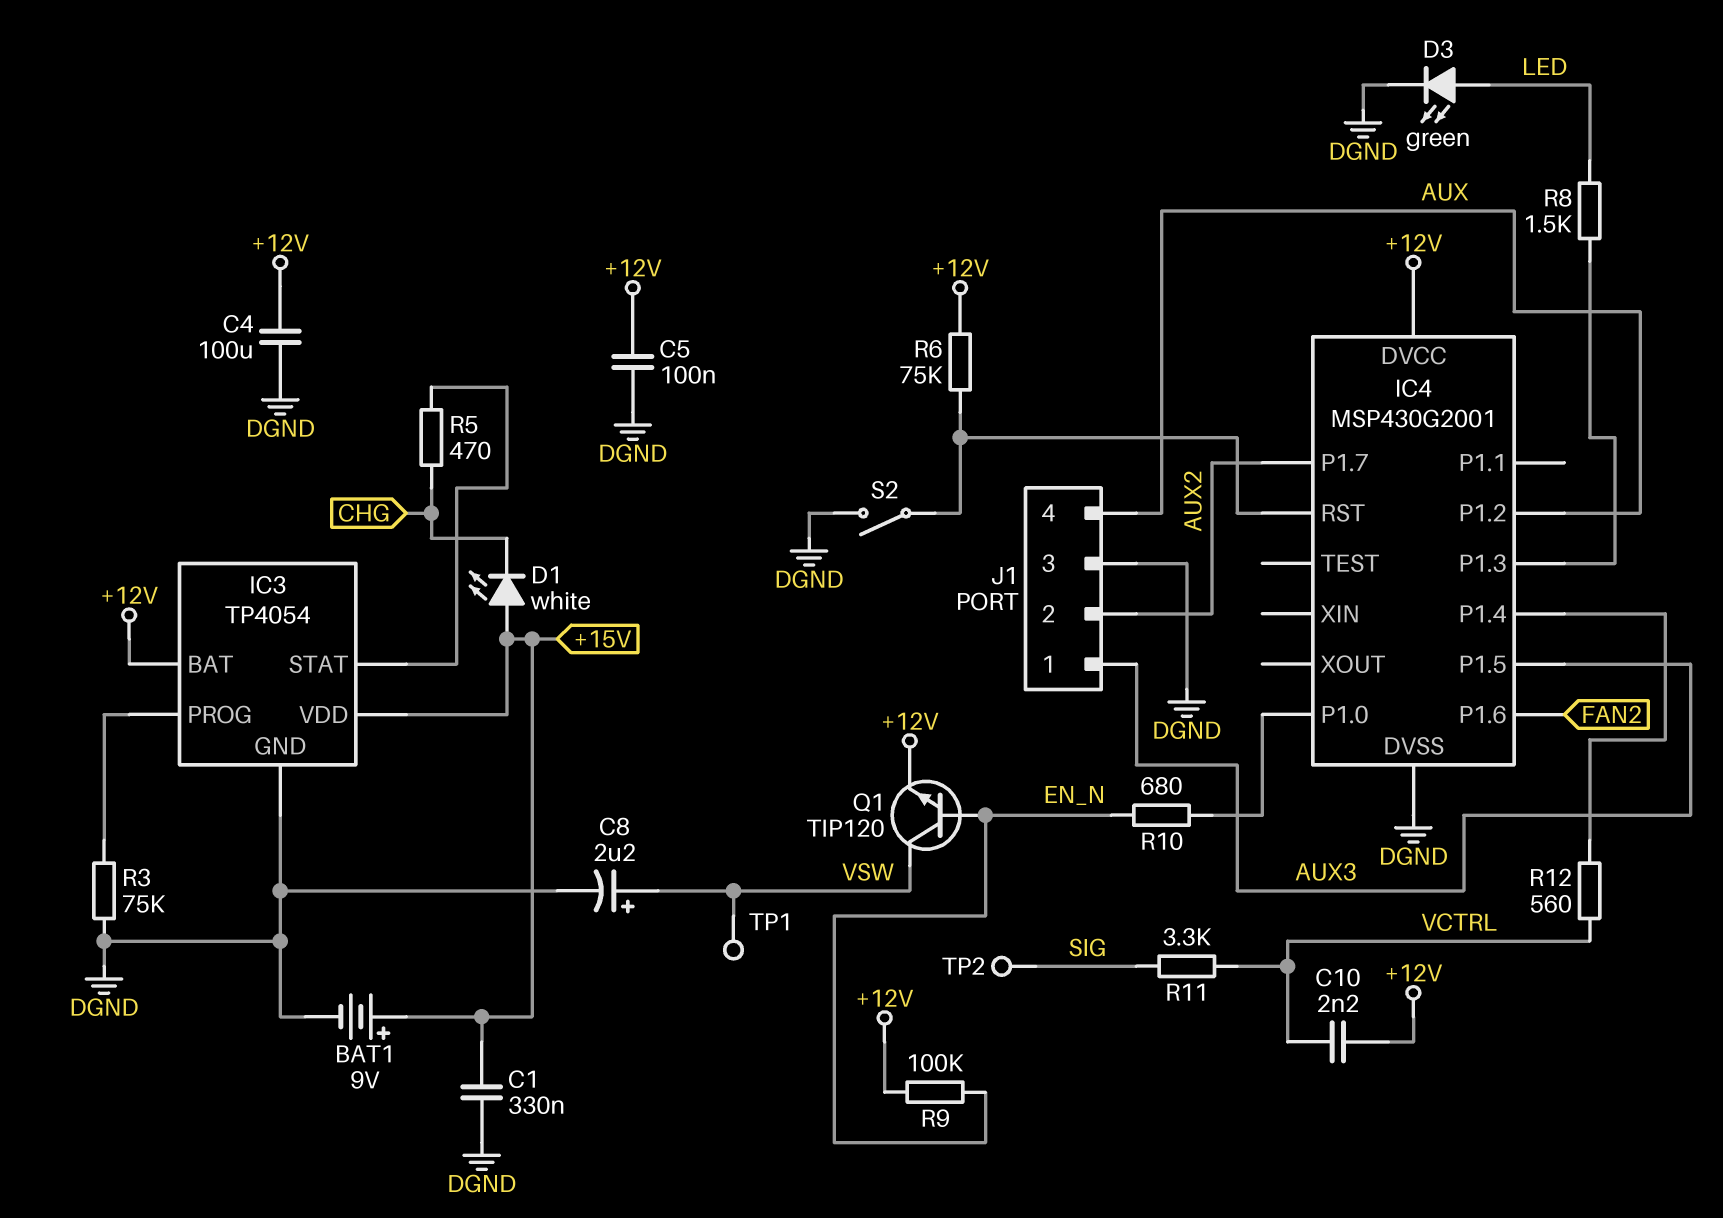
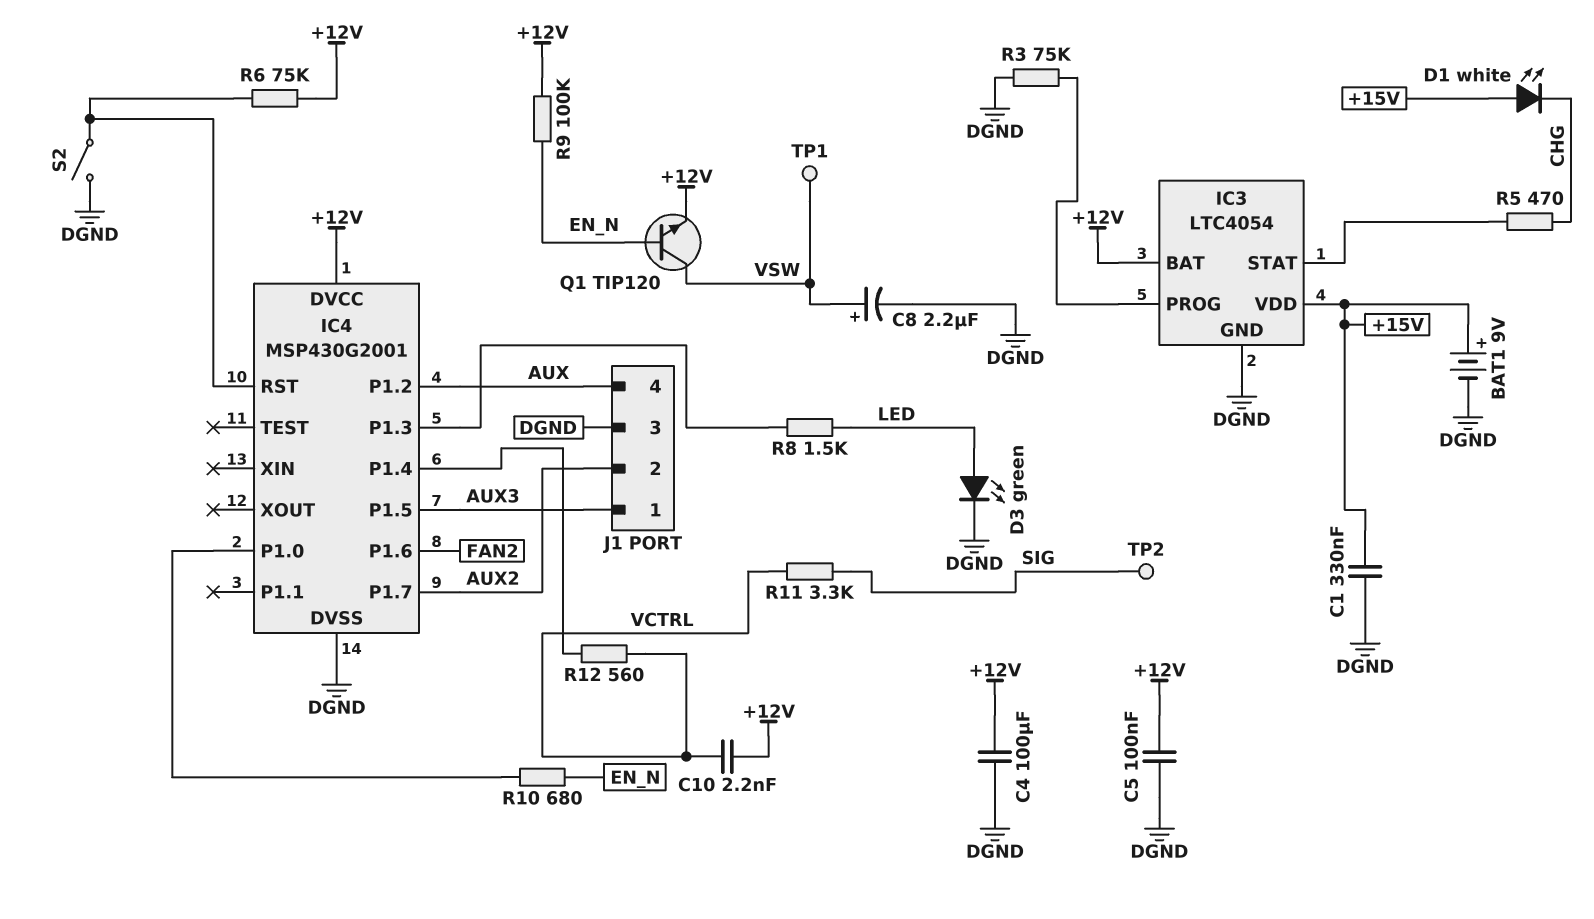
IC3: TP4054 -> LTC4054

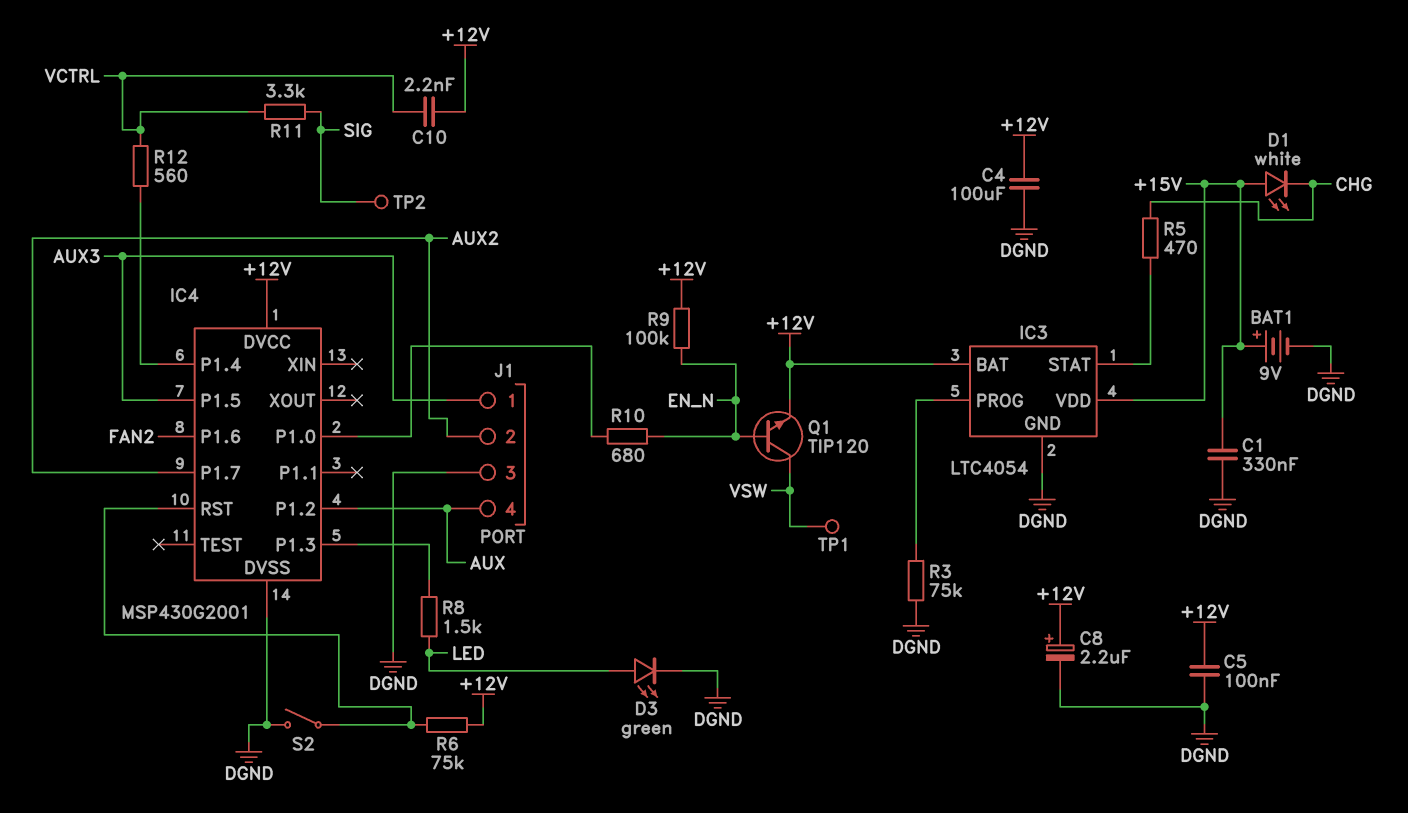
C8: 2.2uF (plus VSW, minus DGND) -> 2.2uF (plus +12V, minus DGND)

